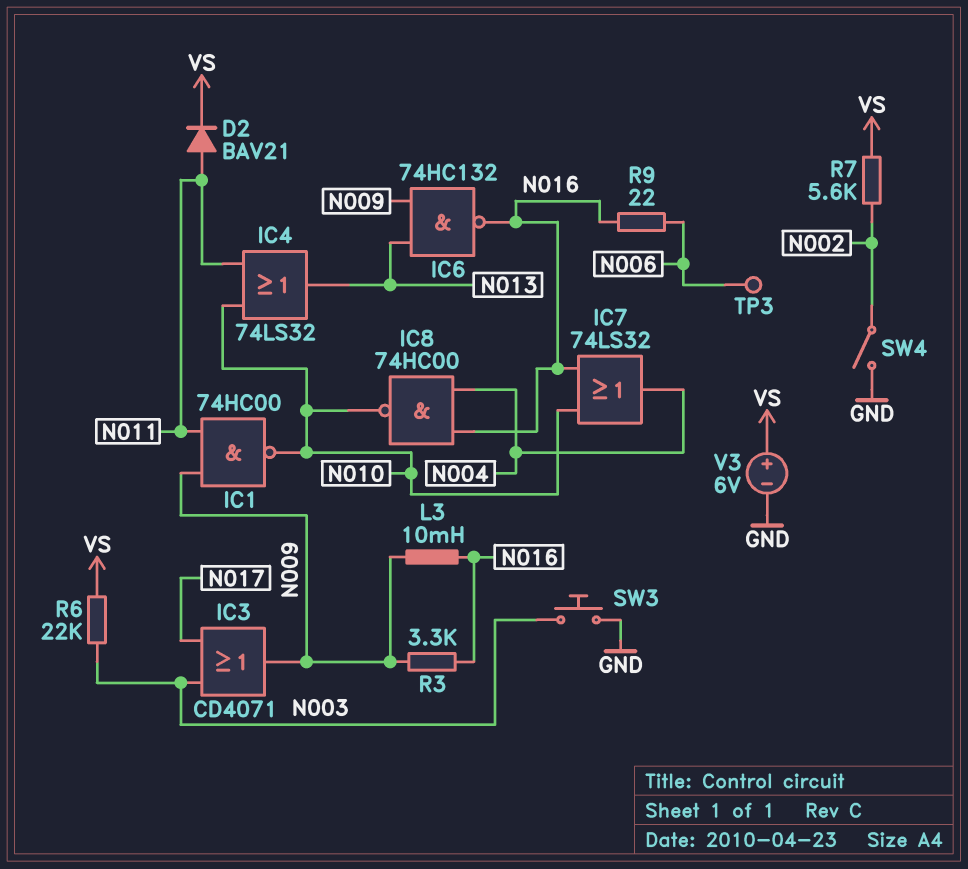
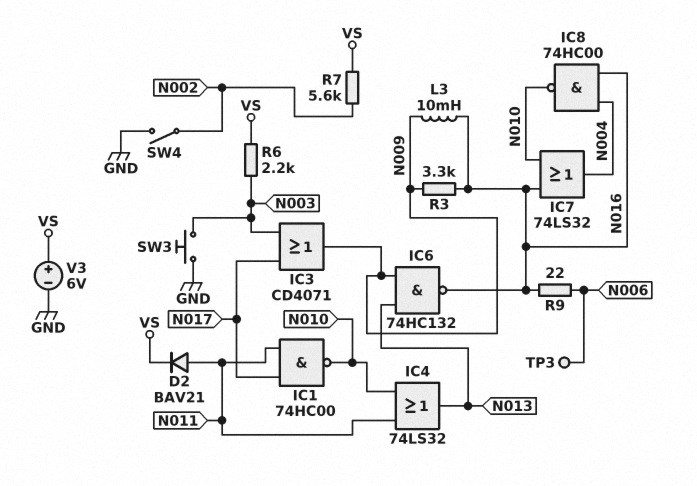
IC1: NAND 74HC00 (in N009, in N011, out N010) -> NAND 74HC00 (in N011, in N017, out N010)
R6: 22k (N003, VS) -> 2.2k (N003, VS)

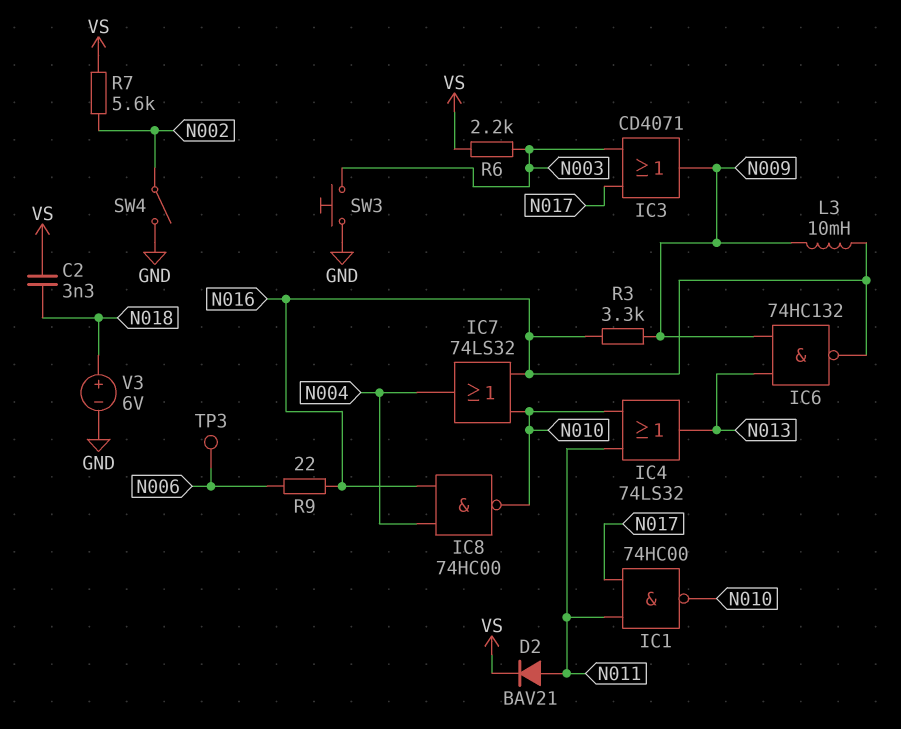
C2: none -> 3.3nF (N018, VS)
V3: 6V (plus VS, minus GND) -> 6V (plus N018, minus GND)

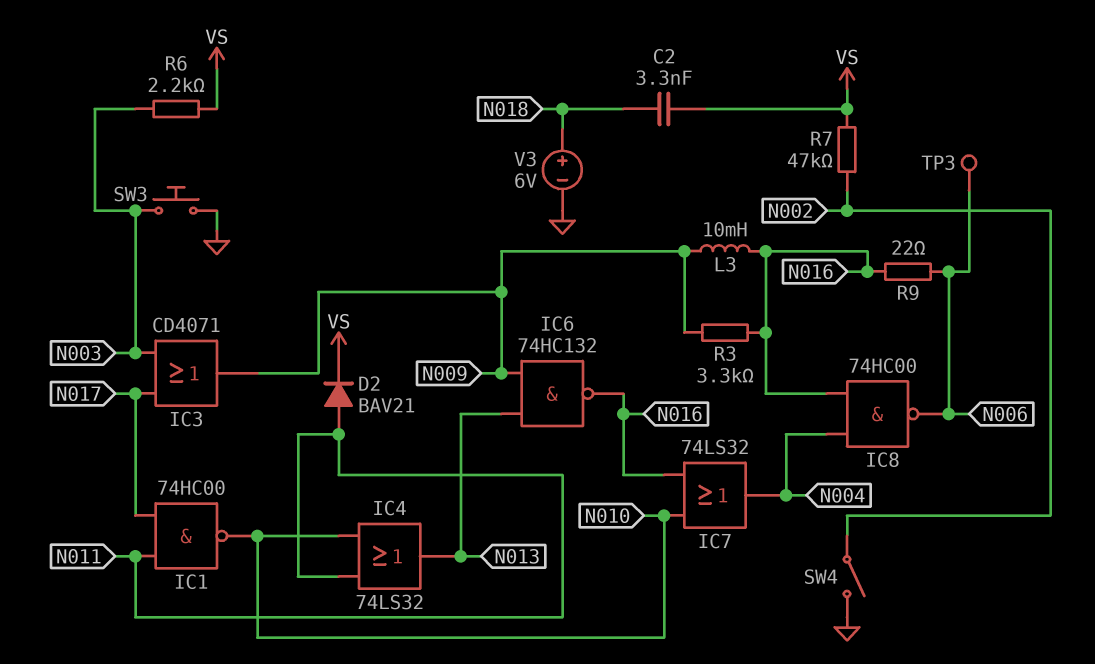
IC8: NAND 74HC00 (in N004, in N016, out N010) -> NAND 74HC00 (in N004, in N016, out N006)
R7: 5.6k (N002, VS) -> 47k (N002, VS)

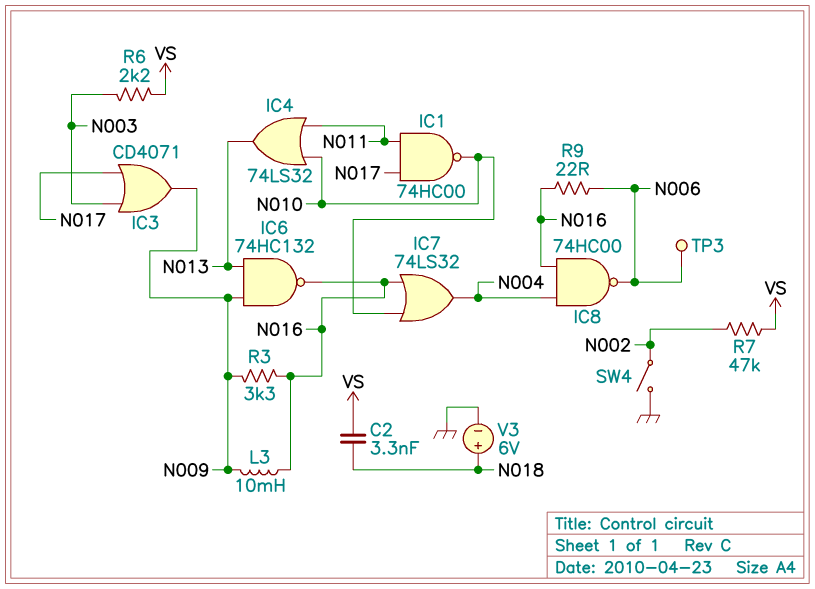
D2: diode BAV21 (A N011, K VS) -> none
SW3: button (GND, N003) -> none

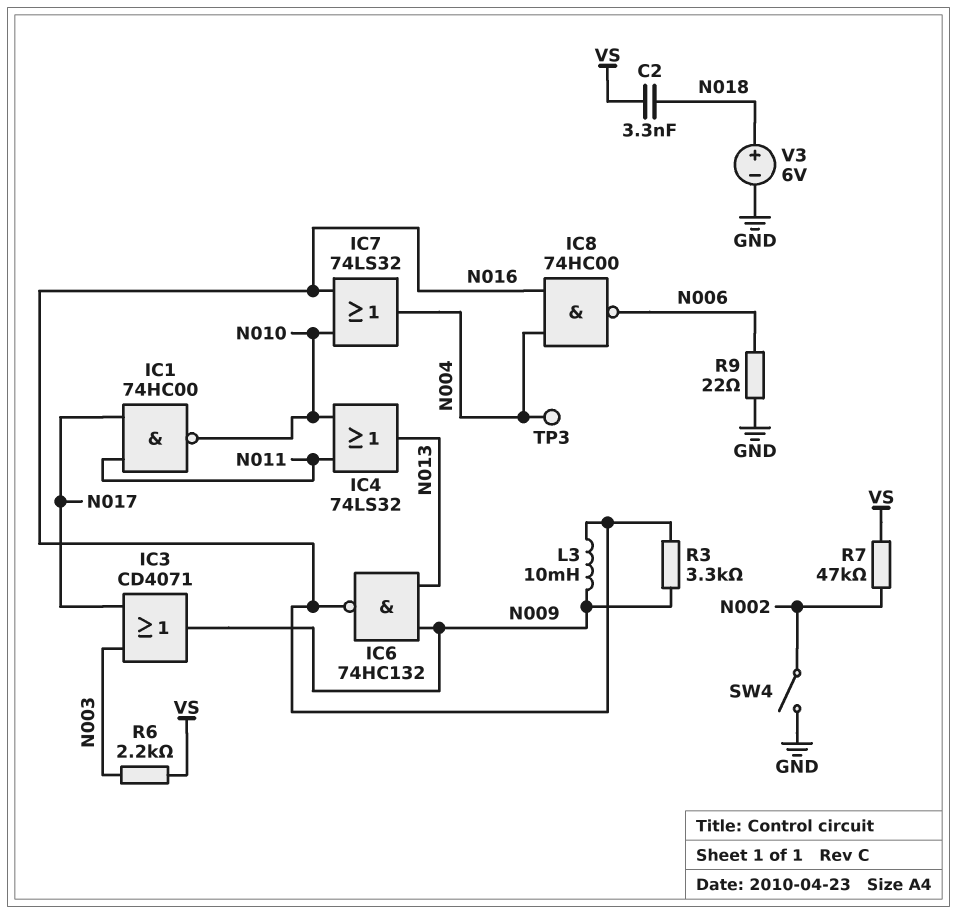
R9: 22 (N006, N016) -> 22 (GND, N006)
TP3: test point (N006) -> test point (N004)

